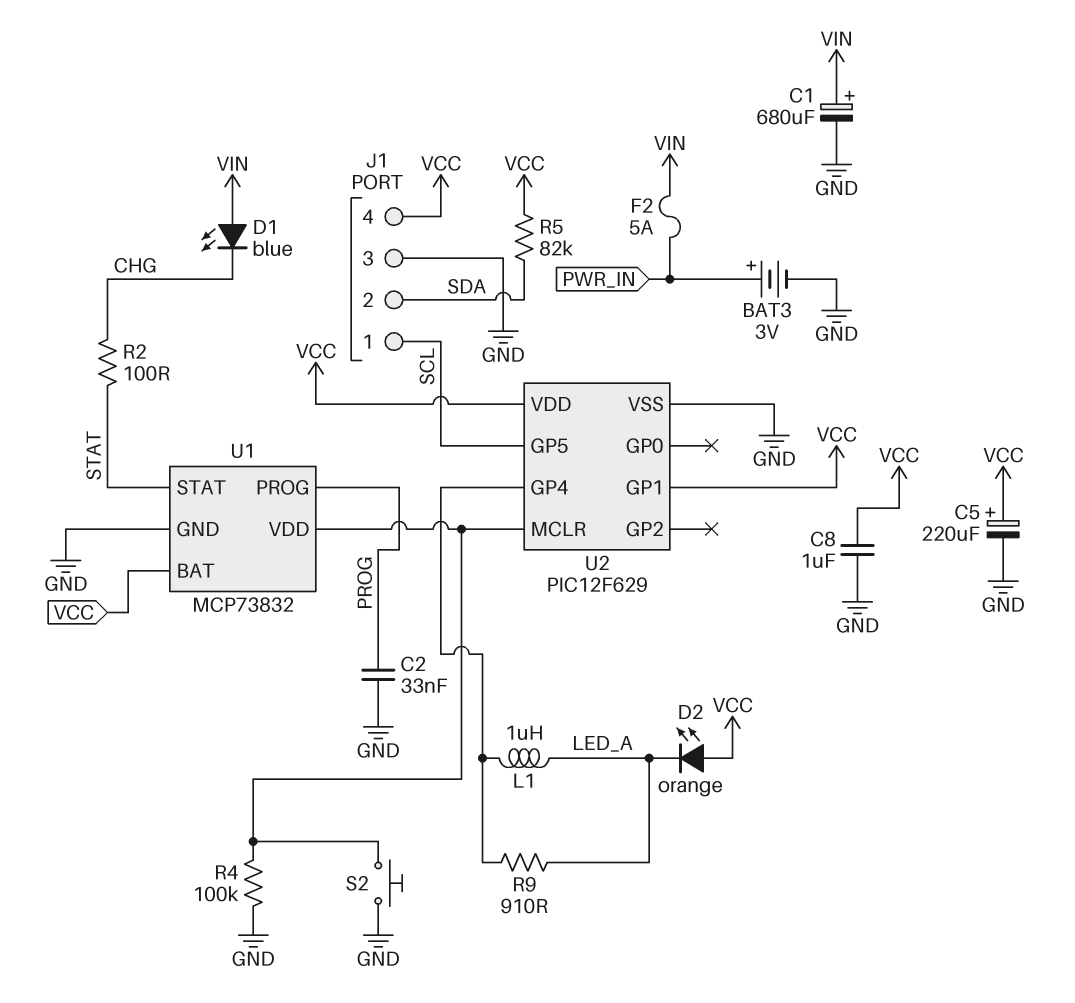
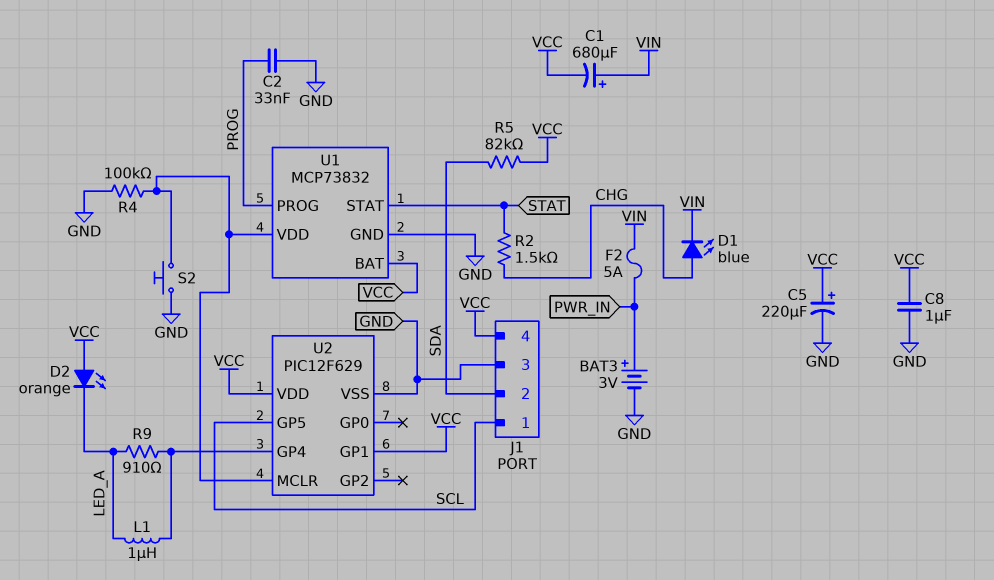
C1: 680uF (plus VIN, minus GND) -> 680uF (plus VIN, minus VCC)
D1: LED blue (A VIN, K CHG) -> LED blue (A CHG, K VIN)
R2: 100 (CHG, STAT) -> 1.5k (CHG, STAT)

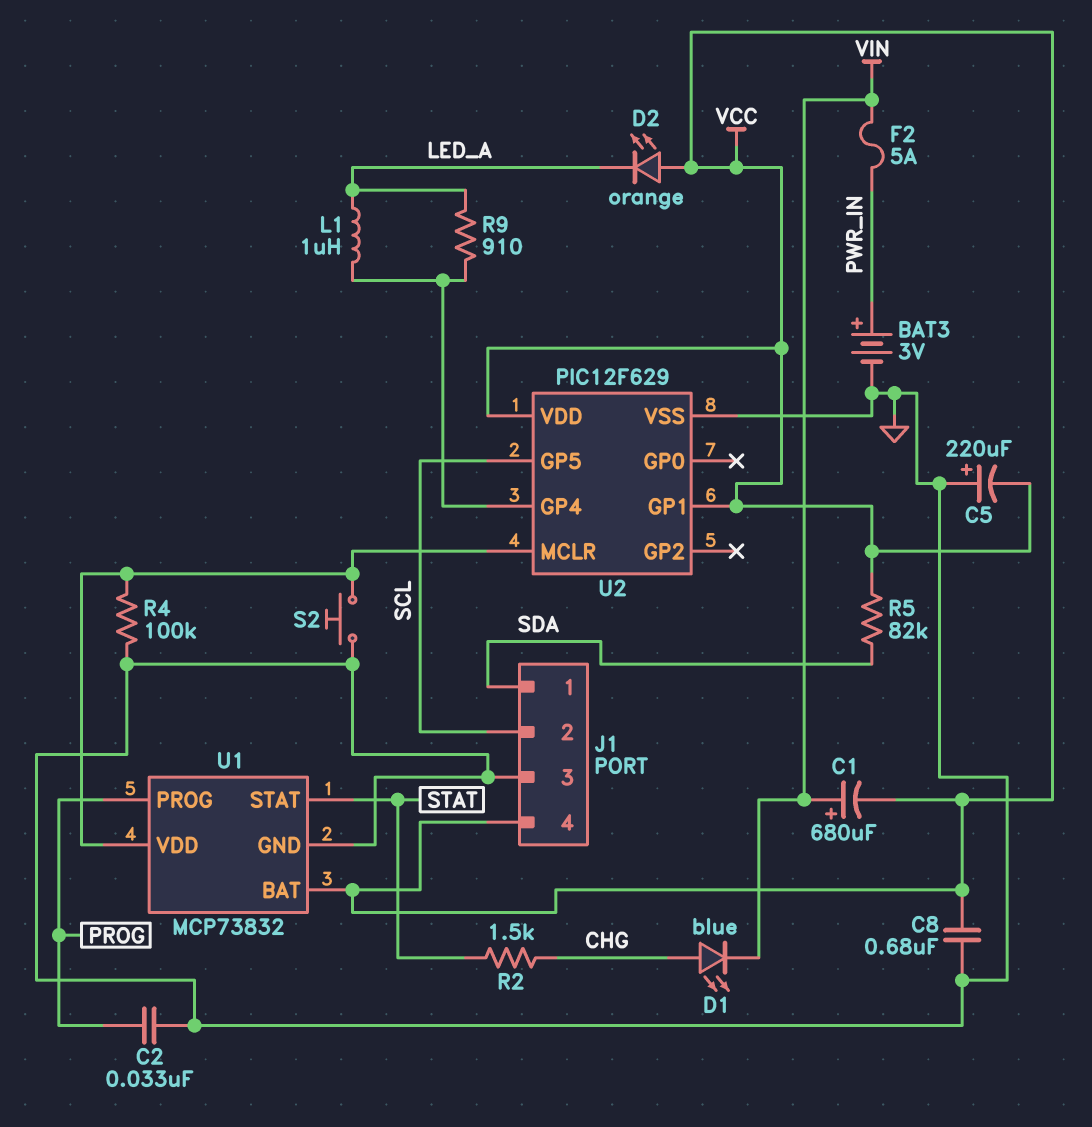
C5: 220uF (plus VCC, minus GND) -> 220uF (plus GND, minus VCC)
C8: 1uF (GND, VCC) -> 680nF (GND, VCC)
J1 pin 1: SCL -> SDA
J1 pin 2: SDA -> SCL

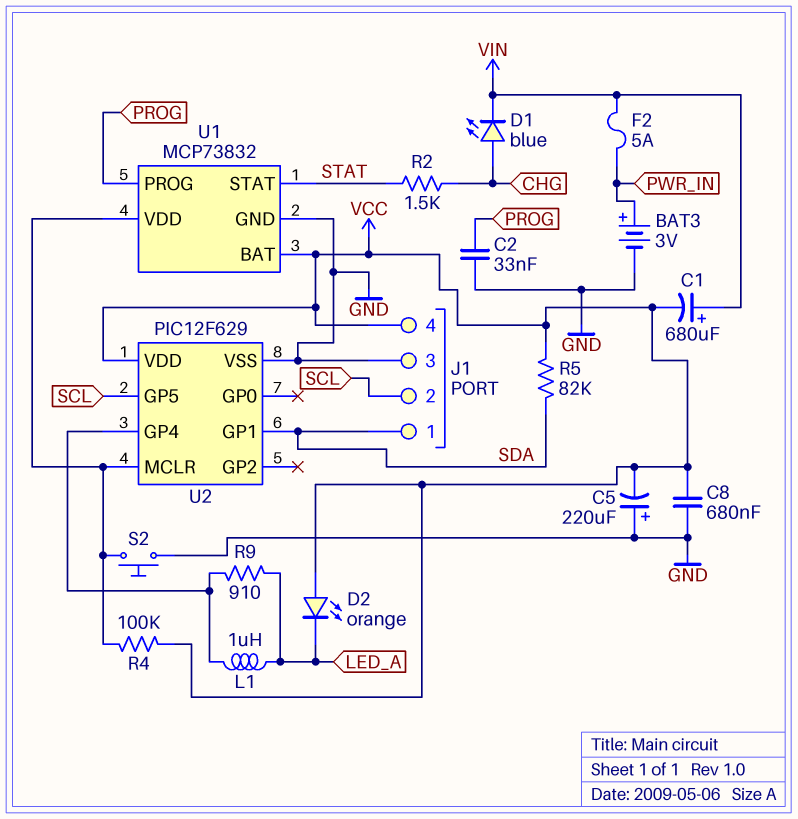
R4: 100k (GND, U1/VDD) -> 100k (U1/VDD, VCC)
U2 pin GP1: VCC -> SDA

